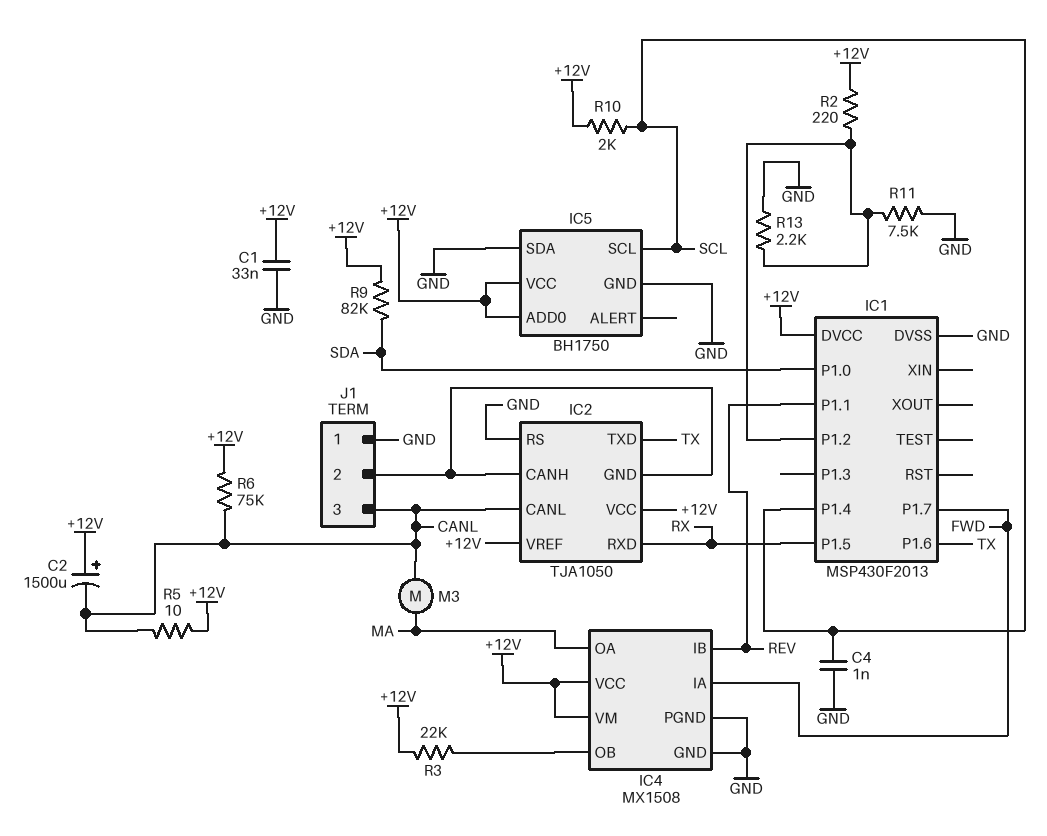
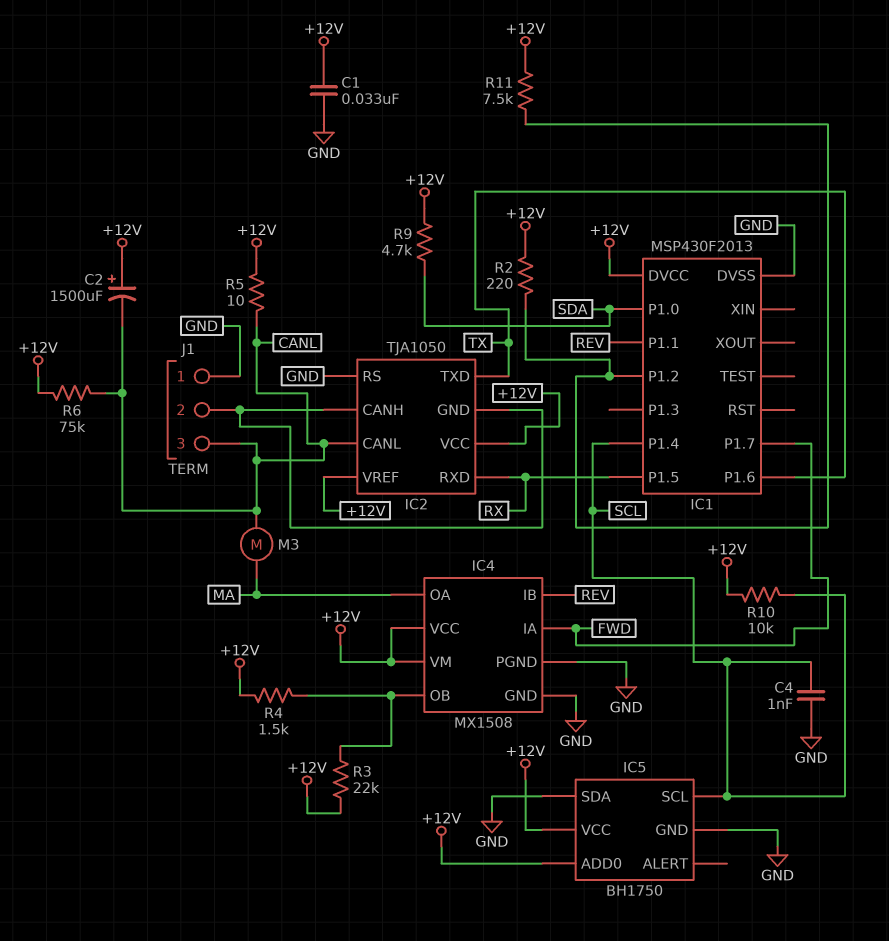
R4: none -> 1.5k (+12V, IC4/OB)
R9: 82k (+12V, SDA) -> 4.7k (+12V, SDA)
R10: 2k (+12V, SCL) -> 10k (+12V, SCL)
R11: 7.5k (GND, IC1/P1.2) -> 7.5k (+12V, IC1/P1.2)
R13: 2.2k (GND, IC1/P1.2) -> none

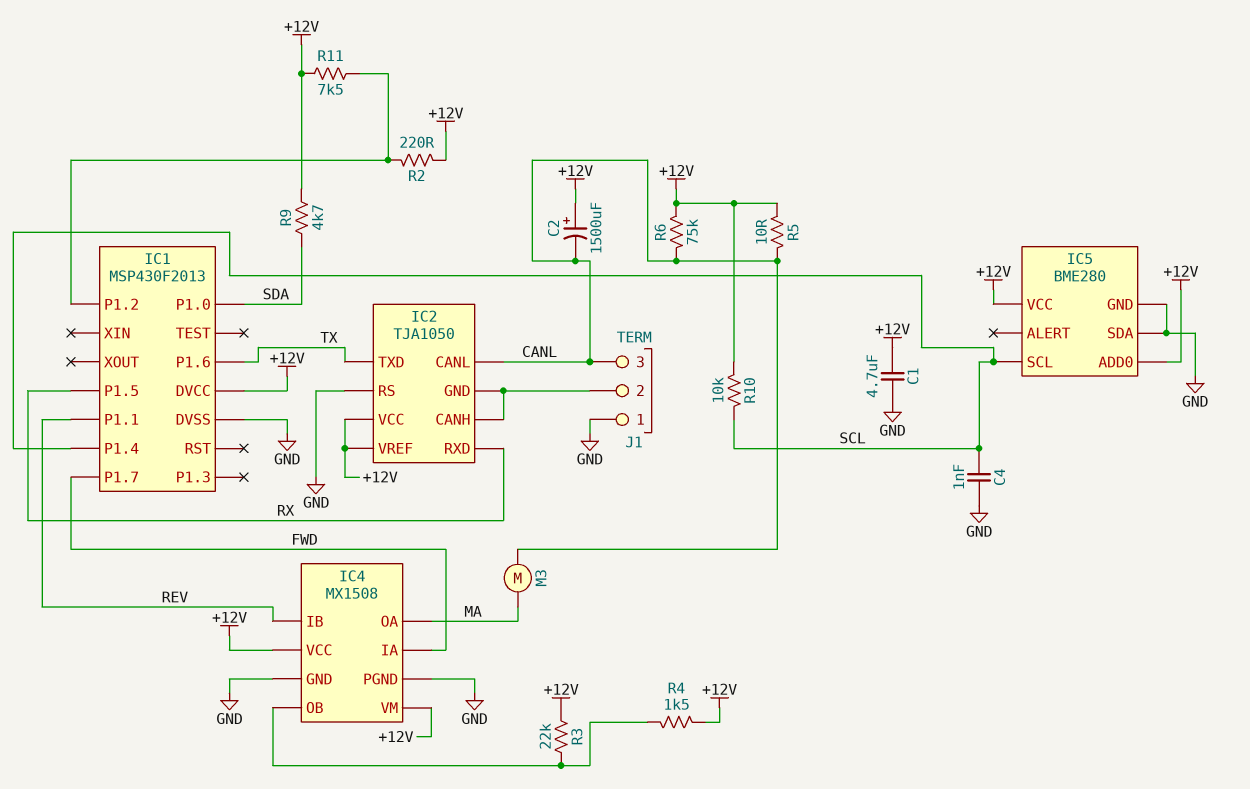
C1: 33nF (+12V, GND) -> 4.7uF (+12V, GND)
IC5: BH1750 -> BME280

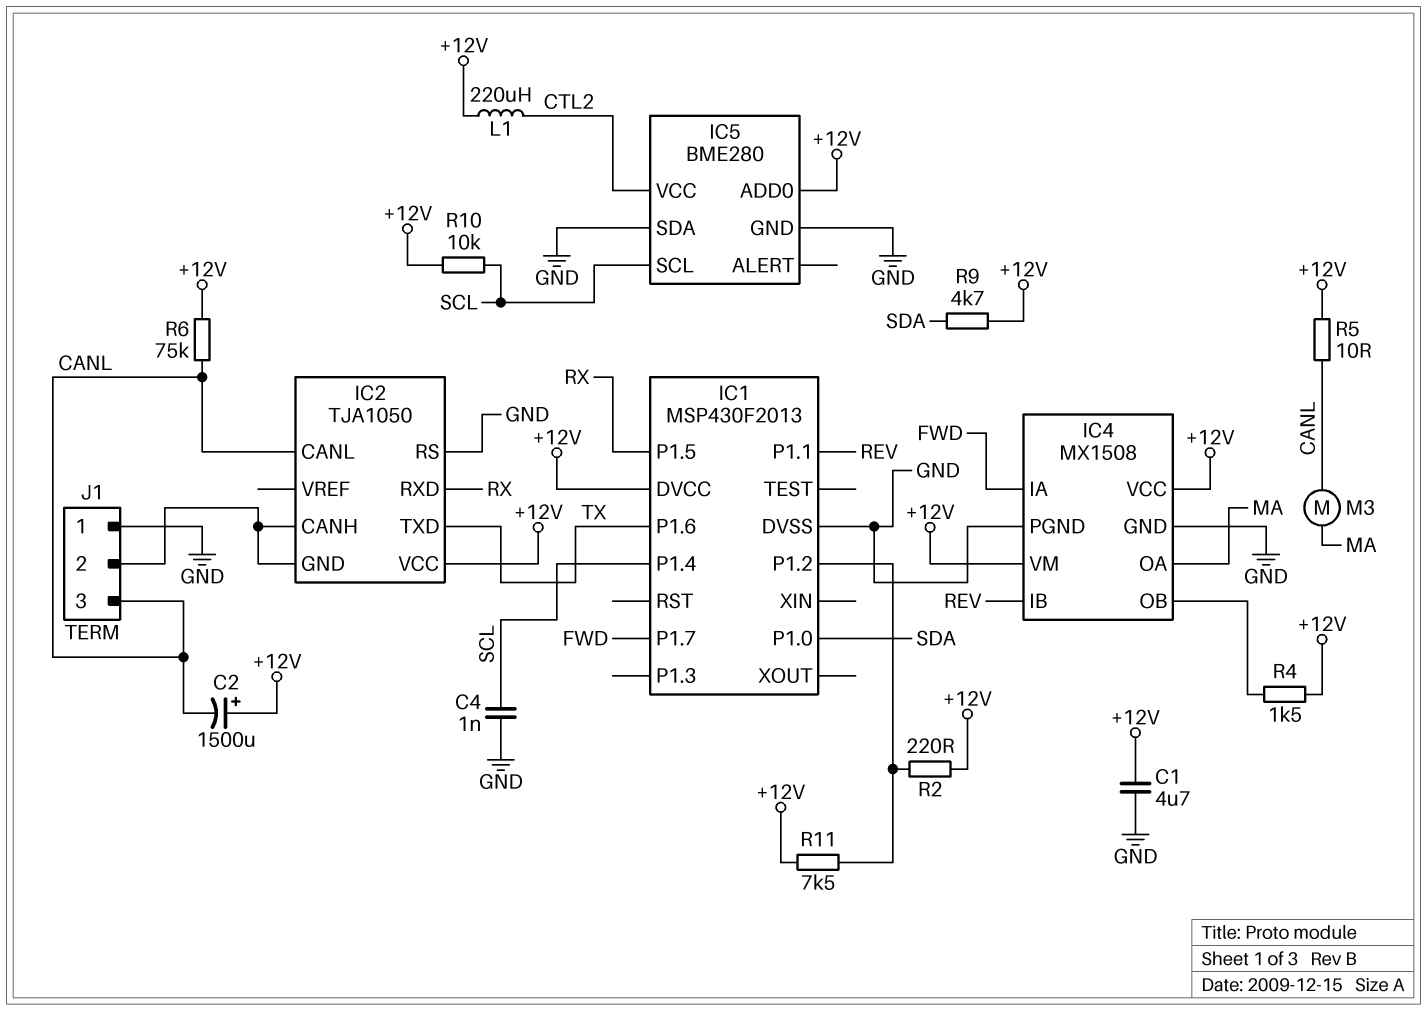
IC2 pin VREF: +12V -> none
IC5 pin VCC: +12V -> CTL2
L1: none -> 220uH (+12V, CTL2)
R3: 22k (+12V, IC4/OB) -> none

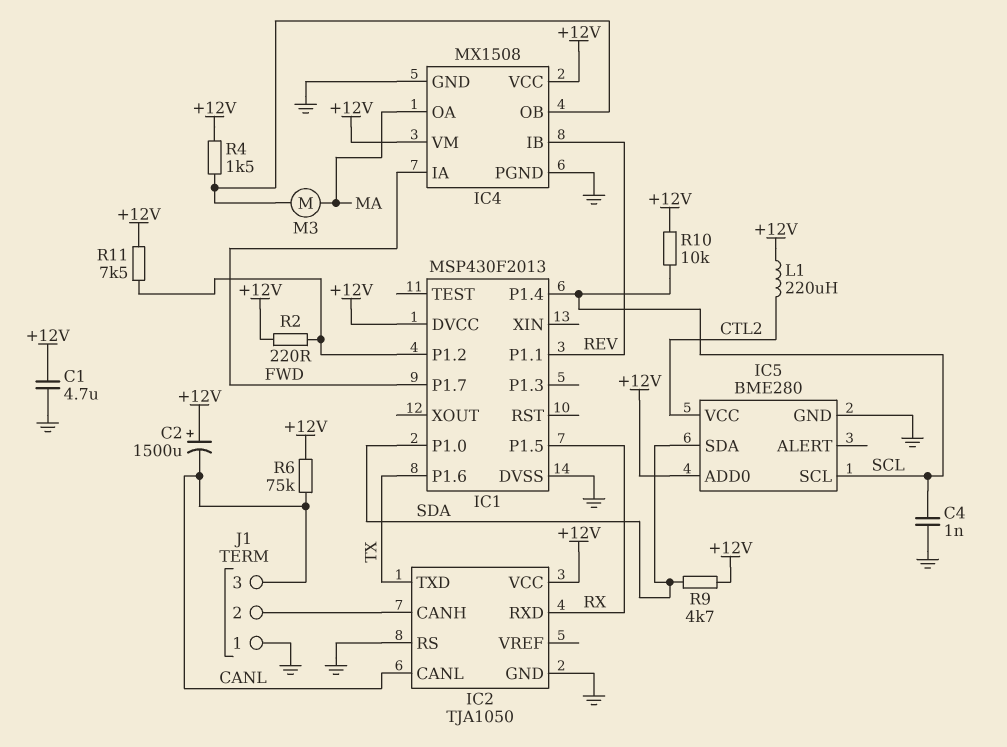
IC2 pin GND: IC2/CANH -> GND
IC5 pin SDA: GND -> SDA
M3: motor (CANL, MA) -> motor (IC4/OB, MA)
R5: 10 (+12V, CANL) -> none

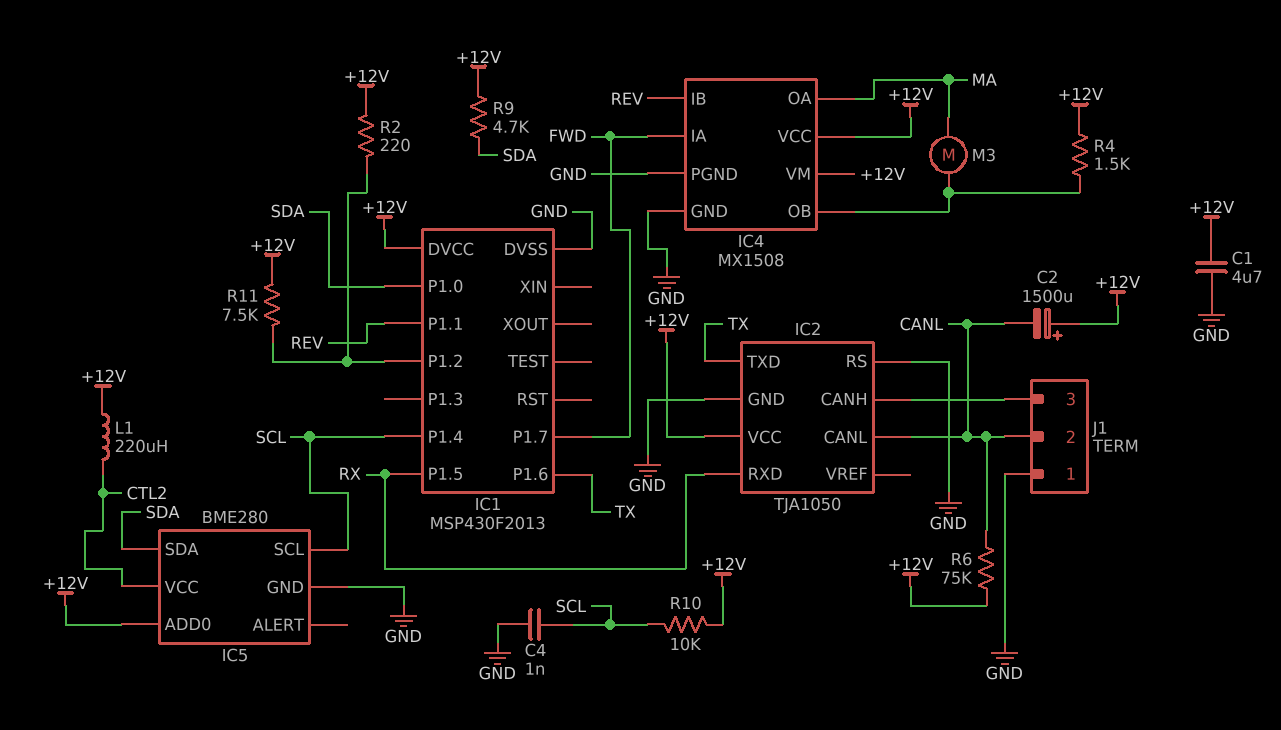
J1 pin 2: IC2/CANH -> CANL
J1 pin 3: CANL -> IC2/CANH

